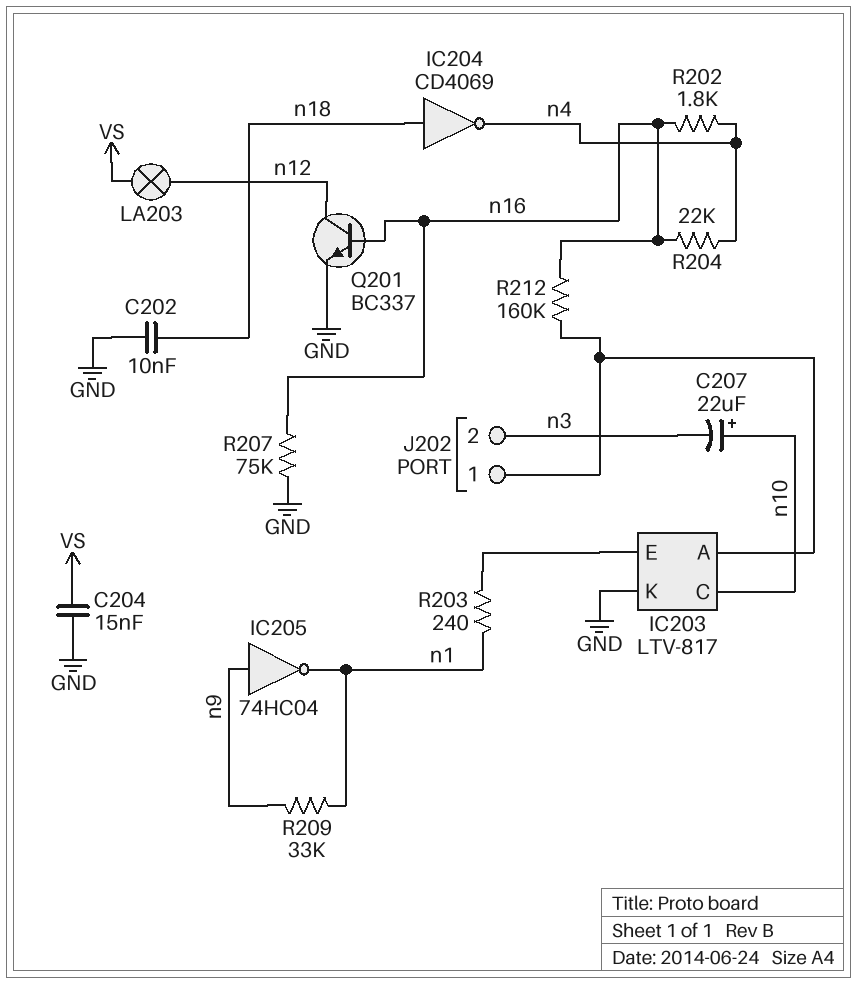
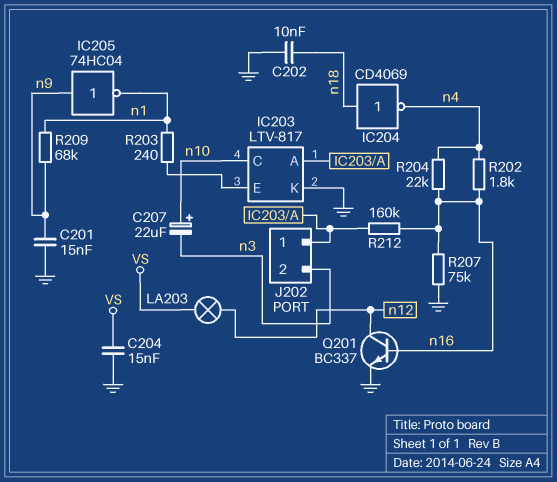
C201: none -> 15nF (GND, n9)
R209: 33k (n1, n9) -> 68k (n1, n9)

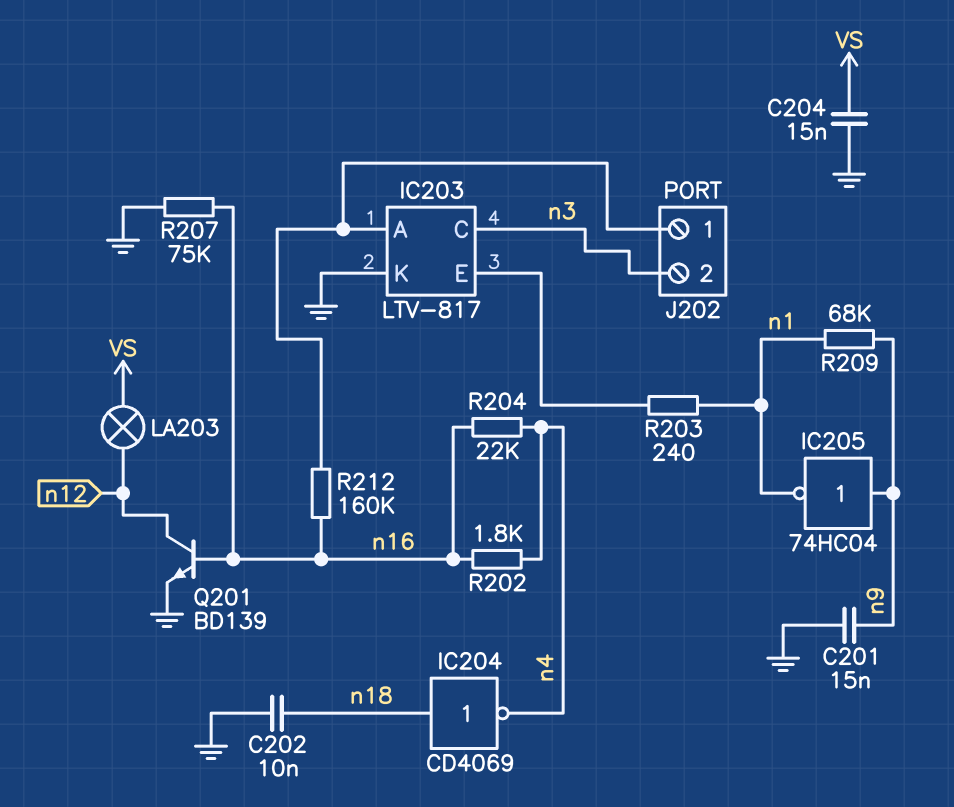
C207: 22uF (plus n10, minus n3) -> none
IC203 pin C: n10 -> n3
Q201: NPN BC337 (B n16, C n12, E GND) -> NPN BD139 (B n16, C n12, E GND)

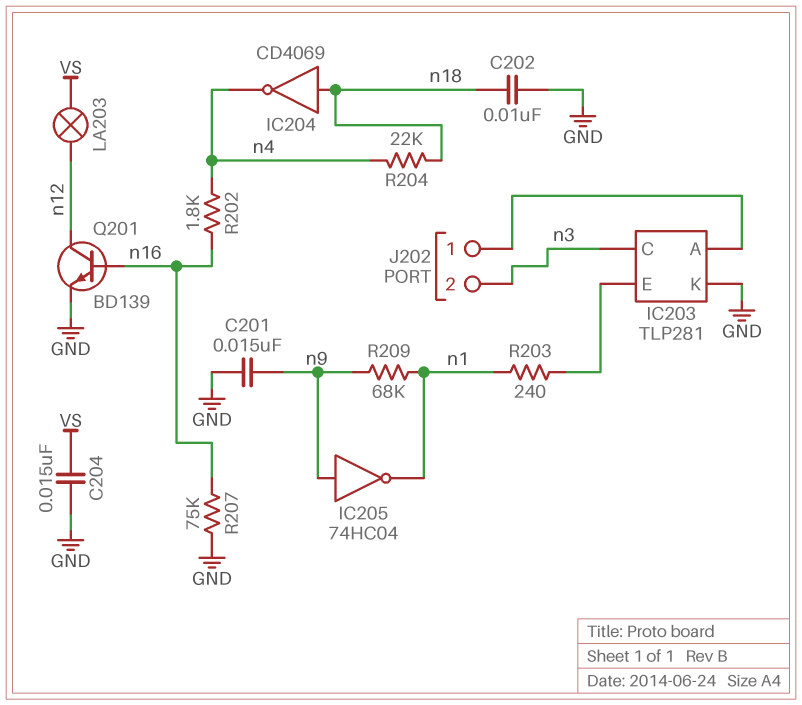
IC203: LTV-817 -> TLP281
R204: 22k (n4, n16) -> 22k (n4, n18)
R212: 160k (IC203/A, n16) -> none

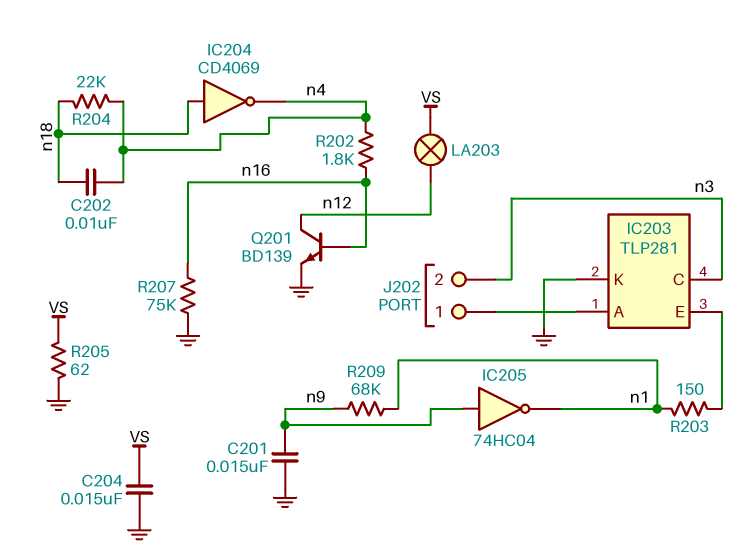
C202: 10nF (GND, n18) -> 10nF (n4, n18)
R203: 240 (IC203/E, n1) -> 150 (IC203/E, n1)
R205: none -> 62 (GND, VS)

